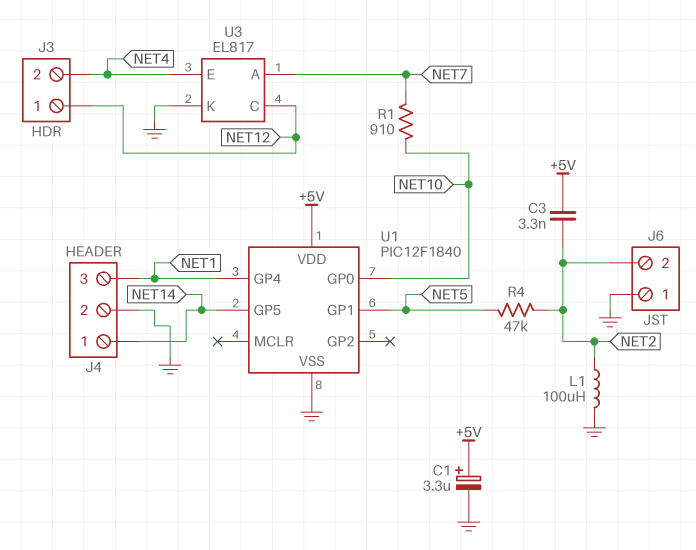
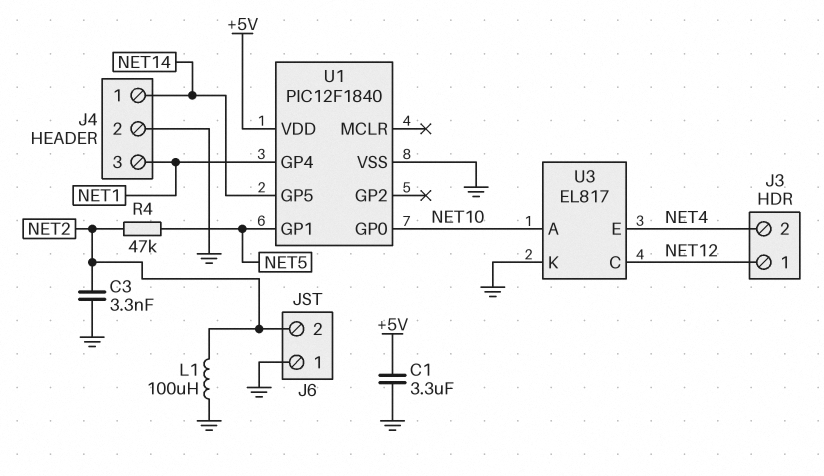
C1: 3.3uF (plus +5V, minus GND) -> 3.3uF (+5V, GND)
C3: 3.3nF (+5V, NET2) -> 3.3nF (GND, NET2)
R1: 910 (NET7, NET10) -> none
U3 pin A: NET7 -> NET10

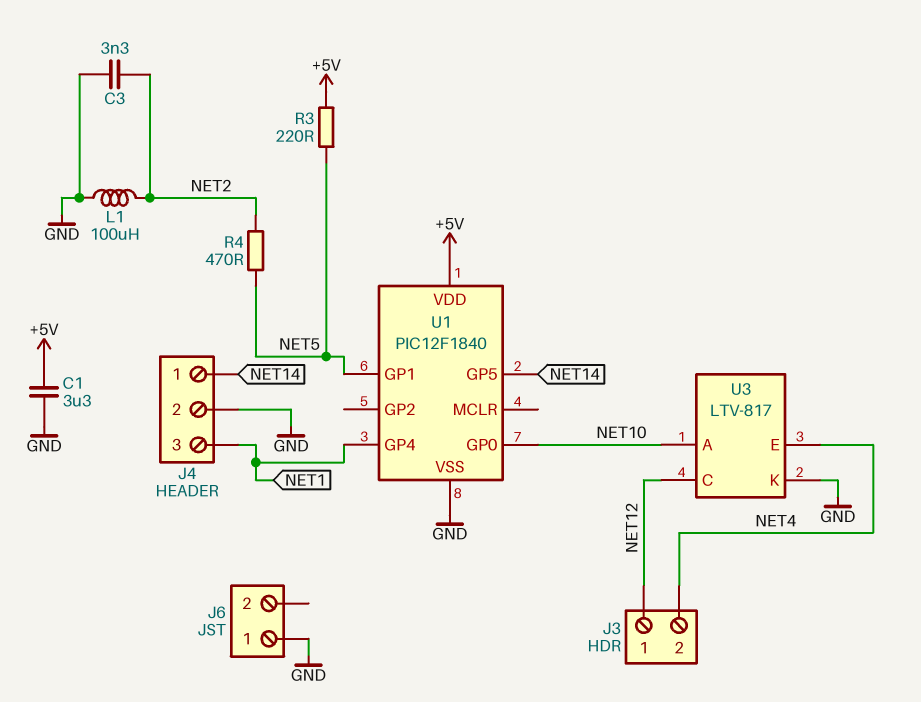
J6 pin 2: NET2 -> none
R3: none -> 220 (+5V, NET5)
R4: 47k (NET2, NET5) -> 470 (NET2, NET5)
U3: EL817 -> LTV-817

